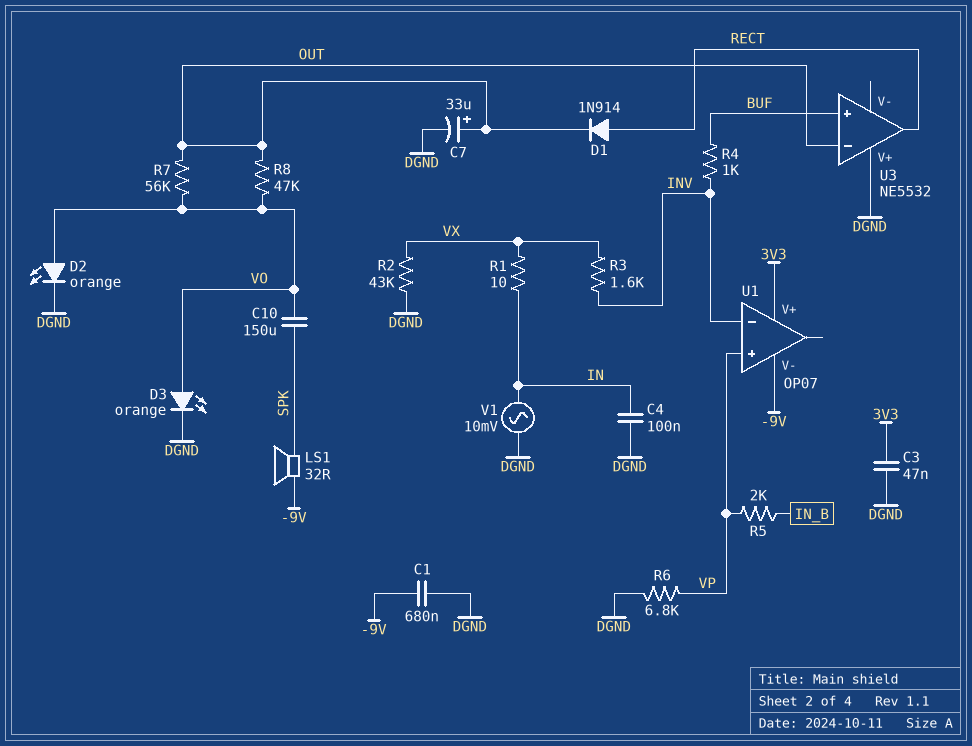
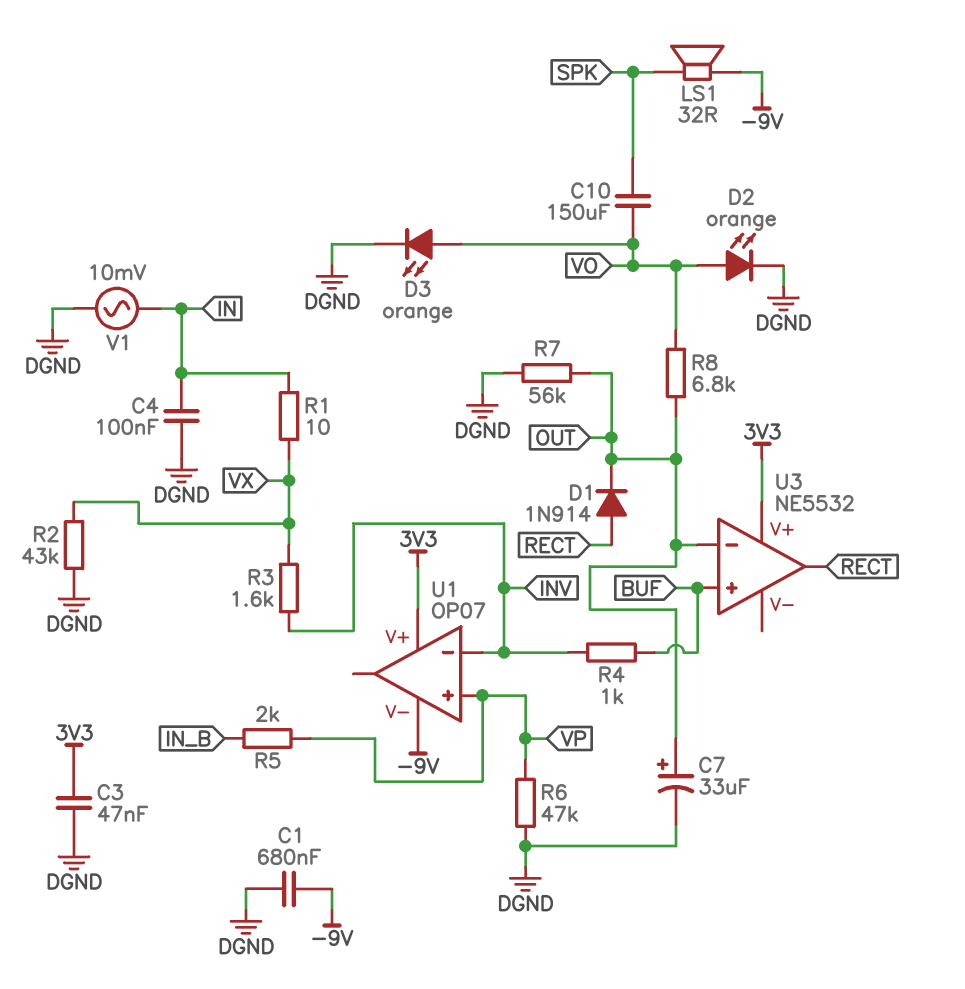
R6: 6.8k (DGND, VP) -> 47k (DGND, VP)
R7: 56k (OUT, VO) -> 56k (DGND, OUT)
R8: 47k (OUT, VO) -> 6.8k (OUT, VO)
U3 pin V+: DGND -> 3V3

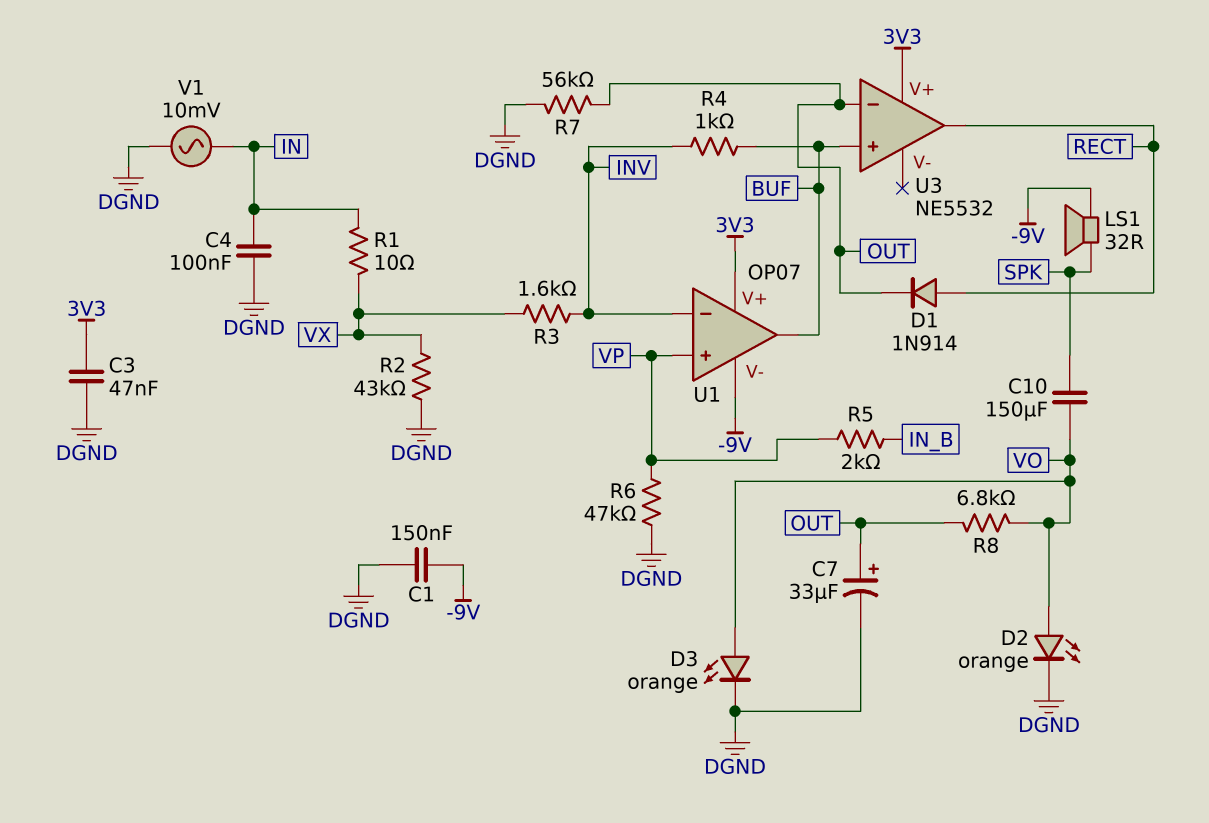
C1: 680nF (-9V, DGND) -> 150nF (-9V, DGND)
U1 pin out: none -> BUF

